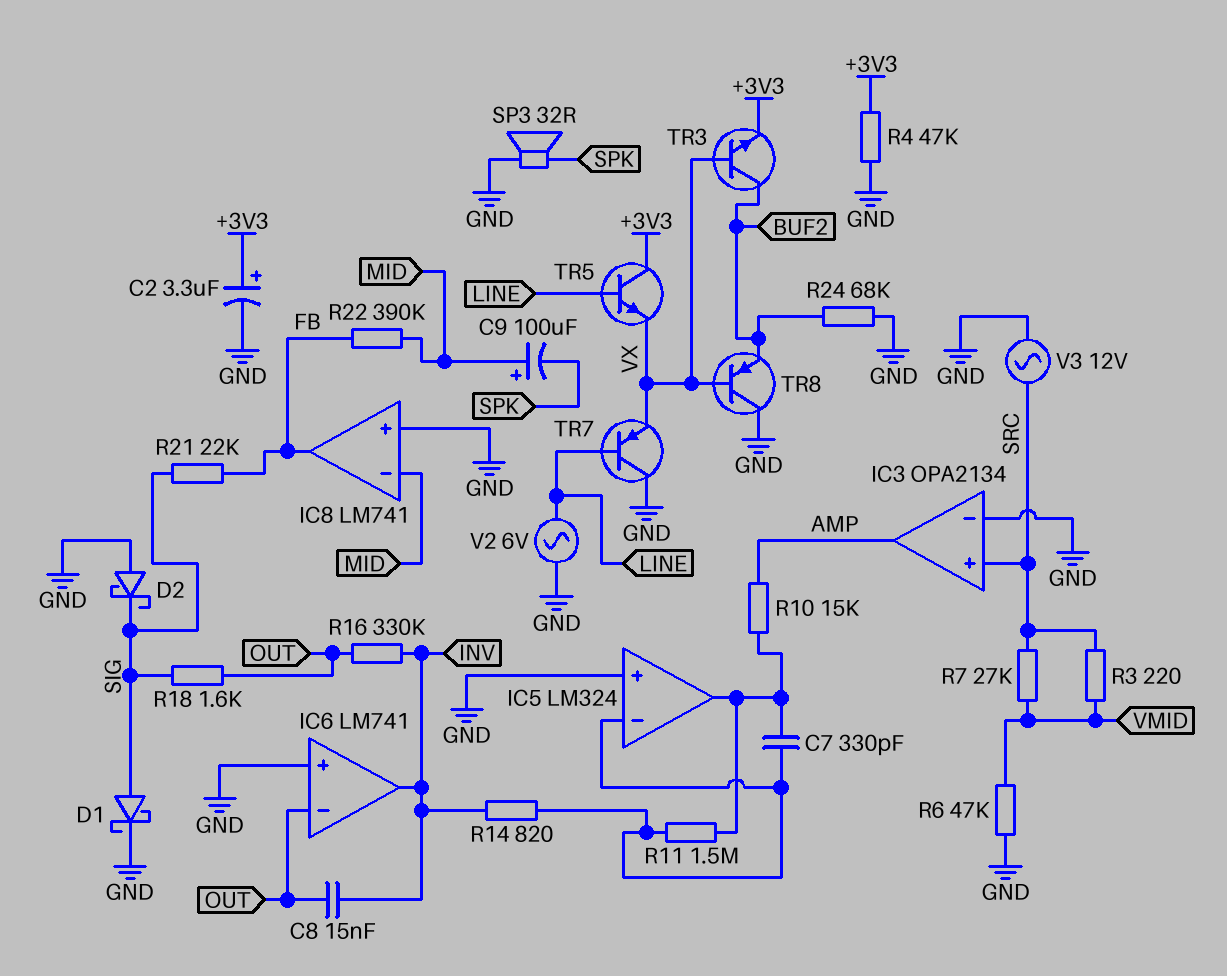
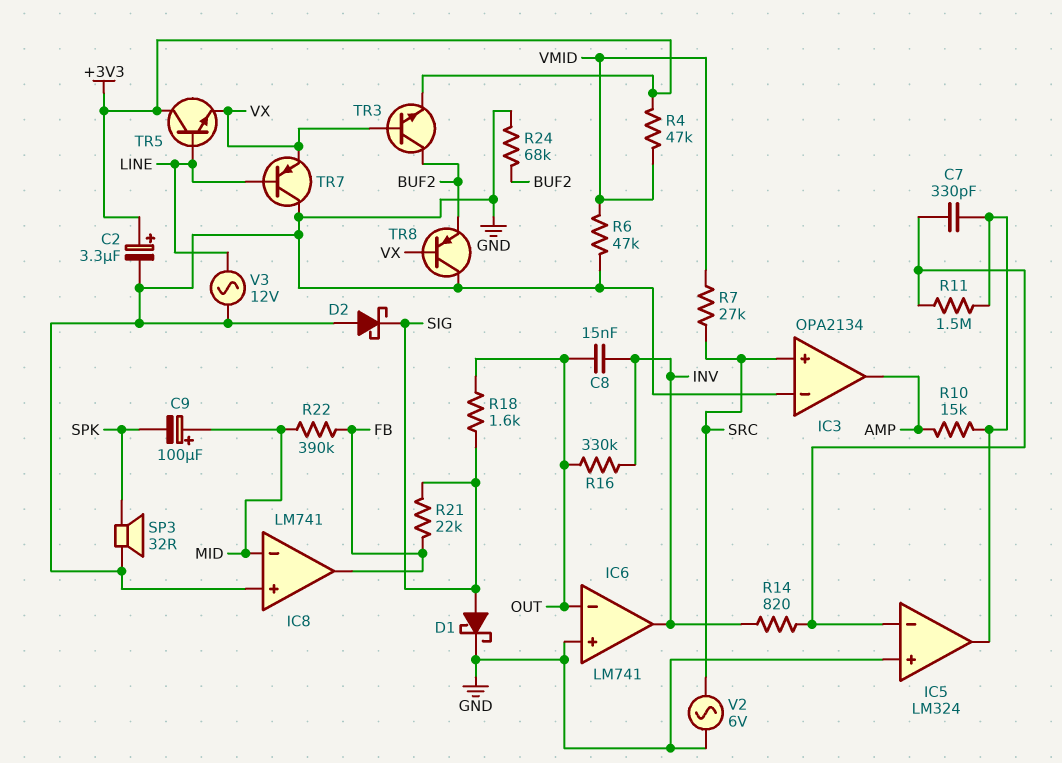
R3: 220 (SRC, VMID) -> none
R4: 47k (+3V3, GND) -> 47k (+3V3, VMID)
V2: AC 6V (GND, LINE) -> AC 6V (GND, SRC)
V3: AC 12V (GND, SRC) -> AC 12V (GND, LINE)

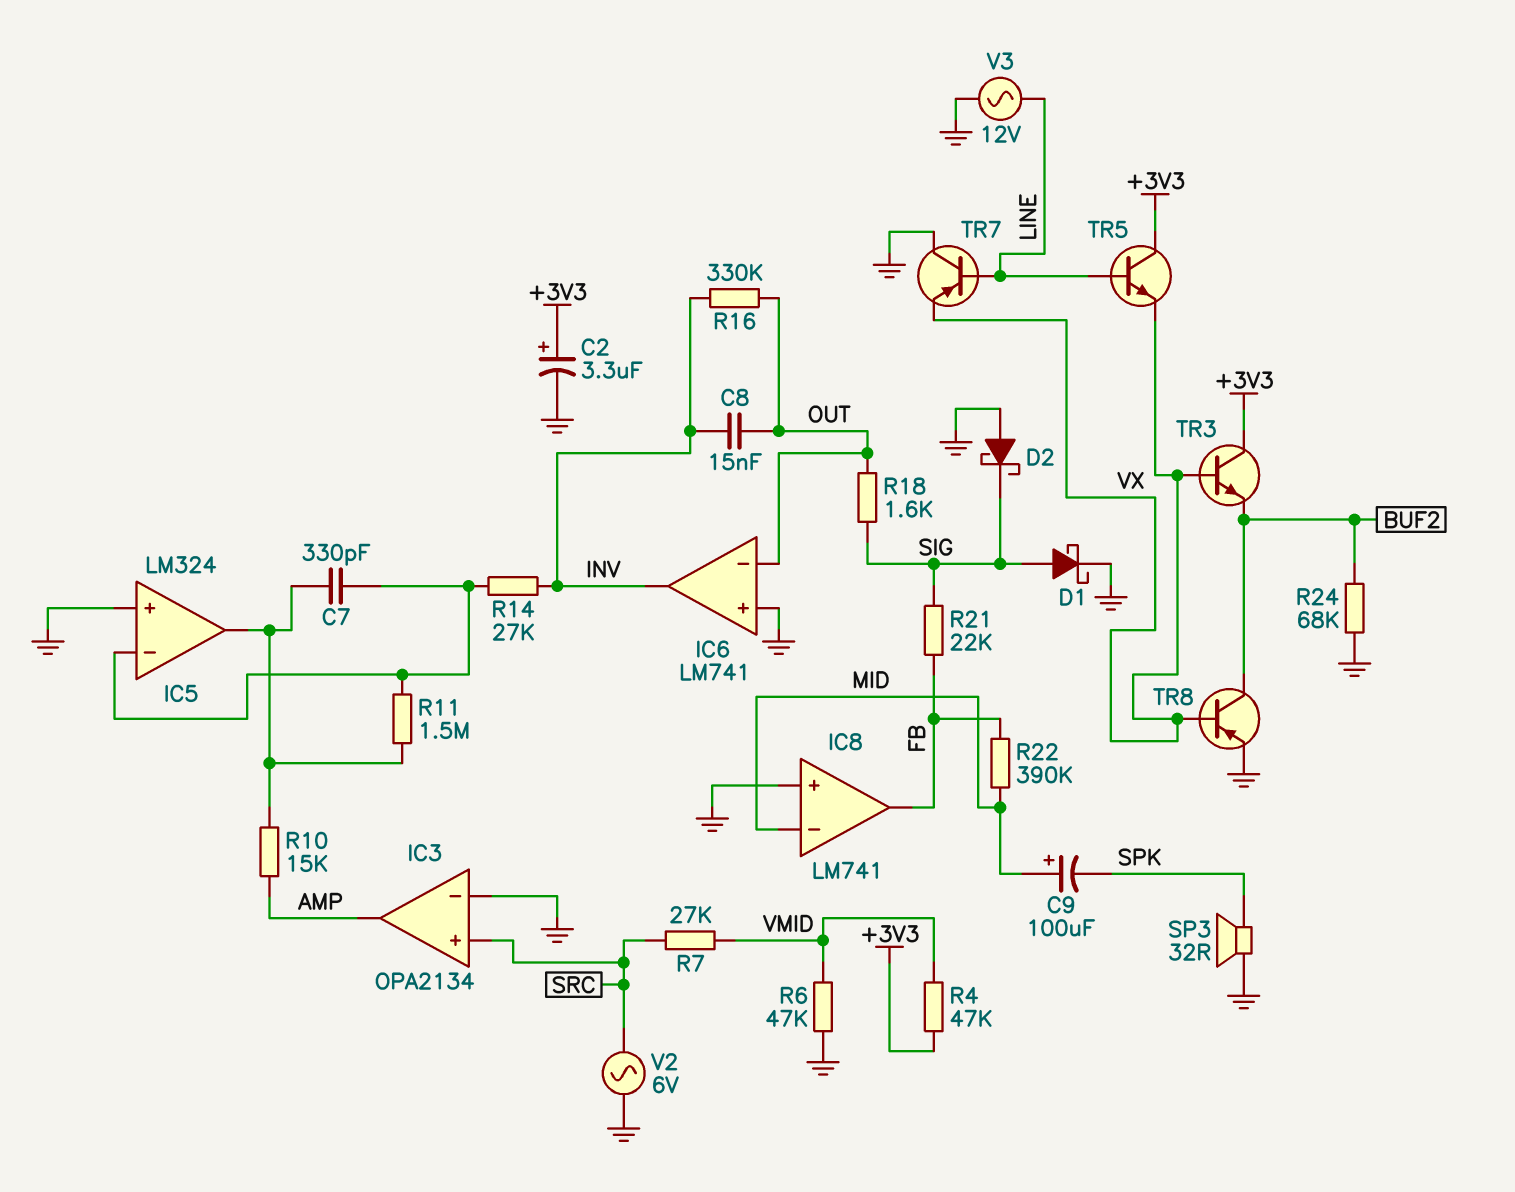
R14: 820 (IC5/in-, INV) -> 27k (IC5/in-, INV)
TR3: NPN (B VX, C BUF2, E +3V3) -> NPN (B VX, C +3V3, E BUF2)
TR8: PNP (B VX, C GND, E BUF2) -> PNP (B VX, C BUF2, E GND)

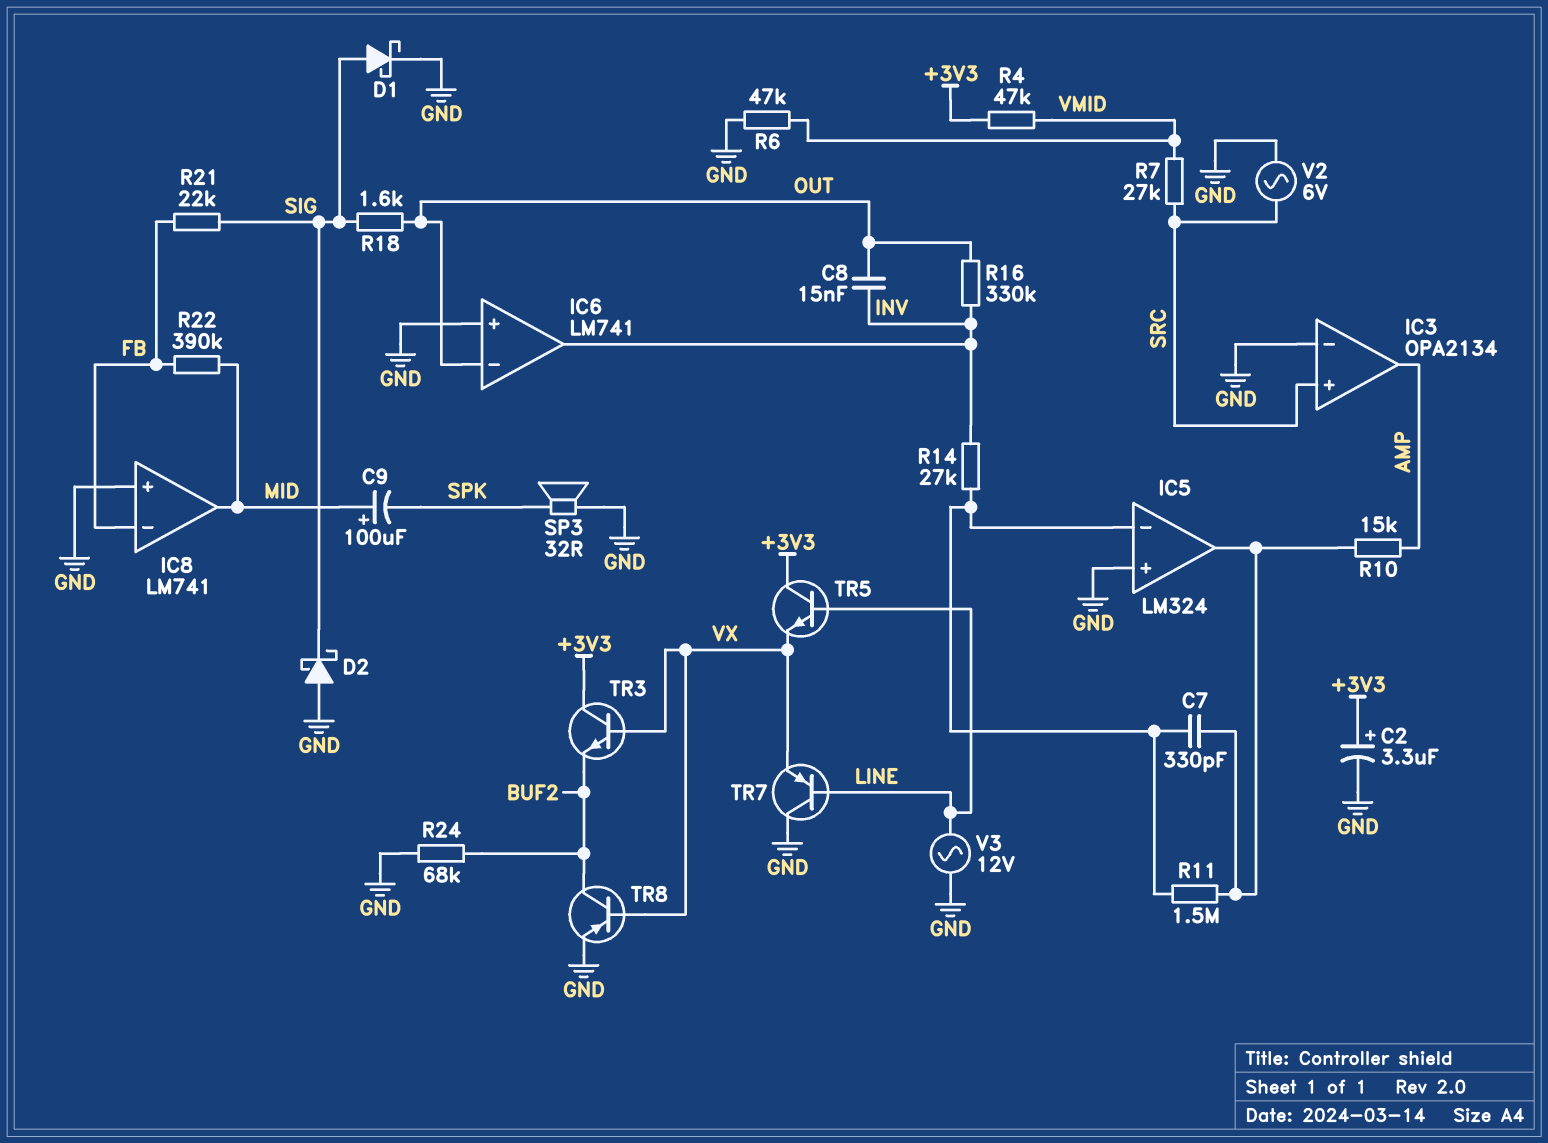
IC8 pin in-: MID -> FB
IC8 pin out: FB -> MID

